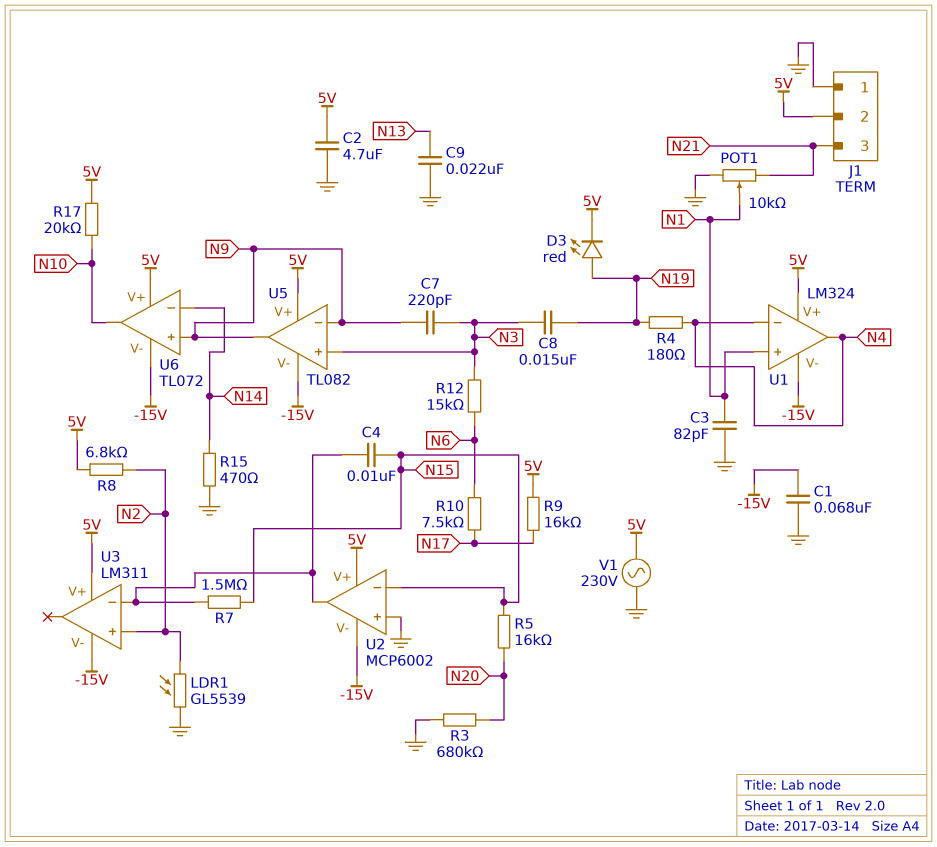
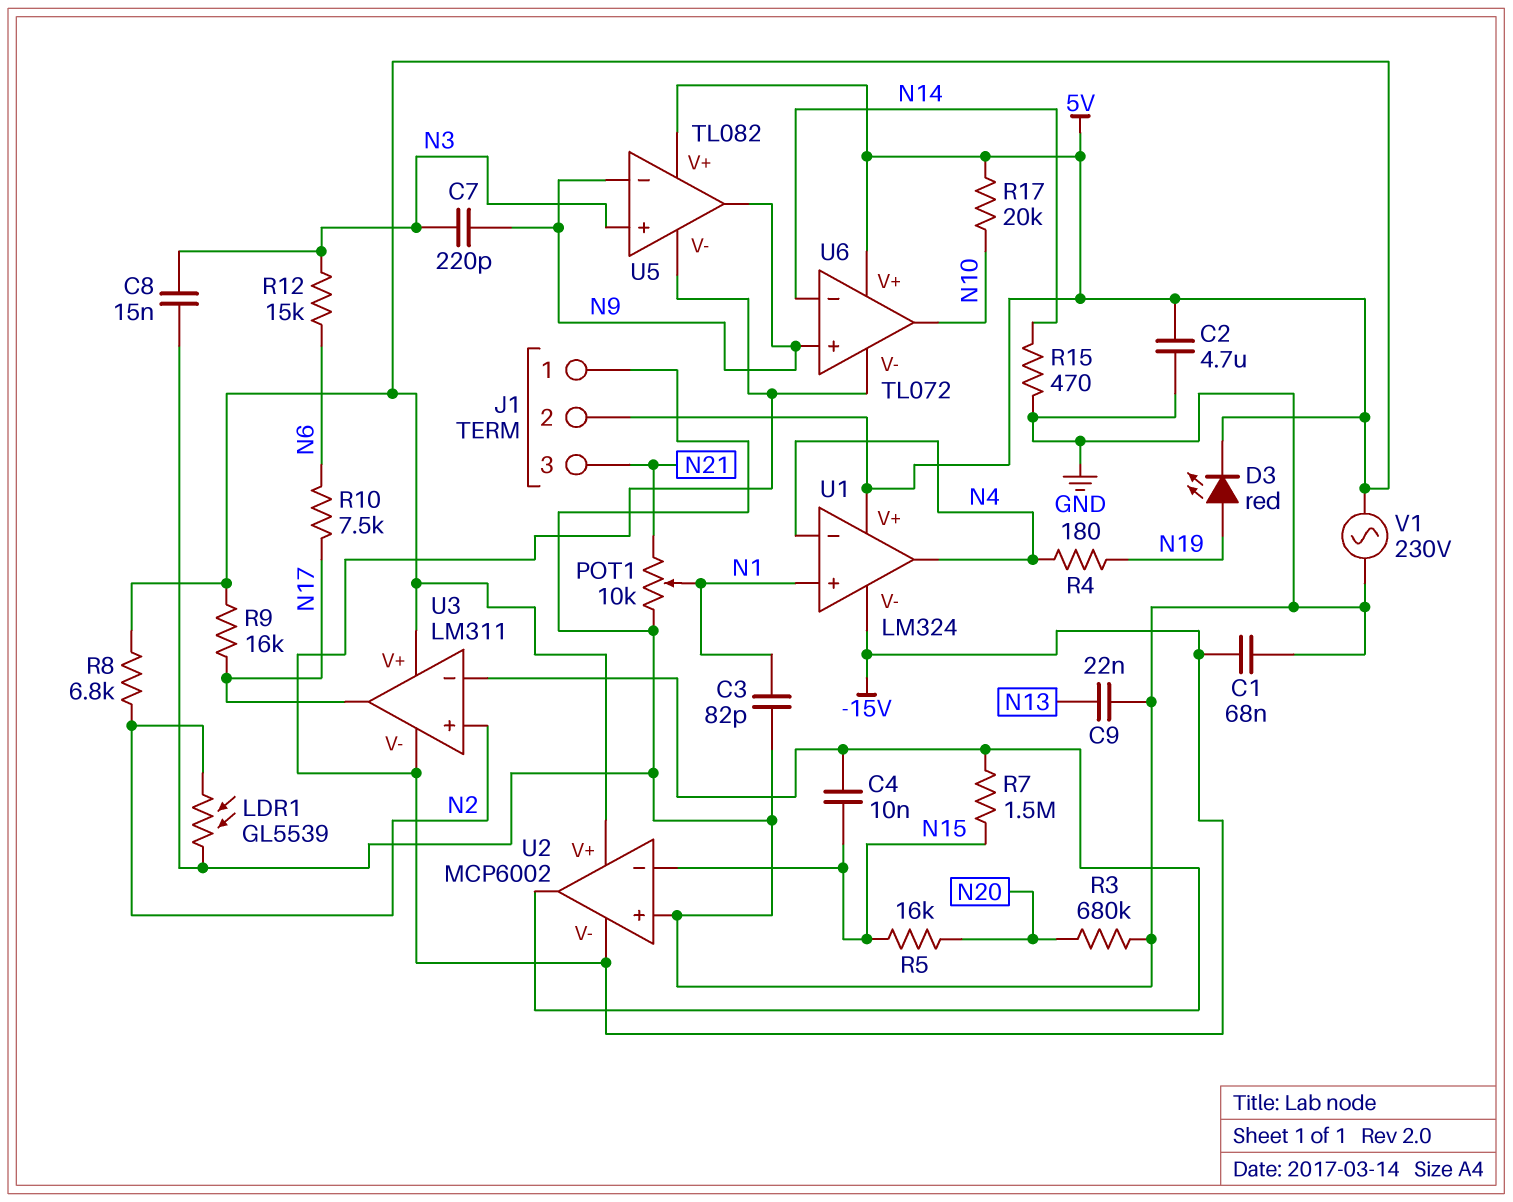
C8: 15nF (N3, N19) -> 15nF (GND, N3)
U3 pin out: none -> N17

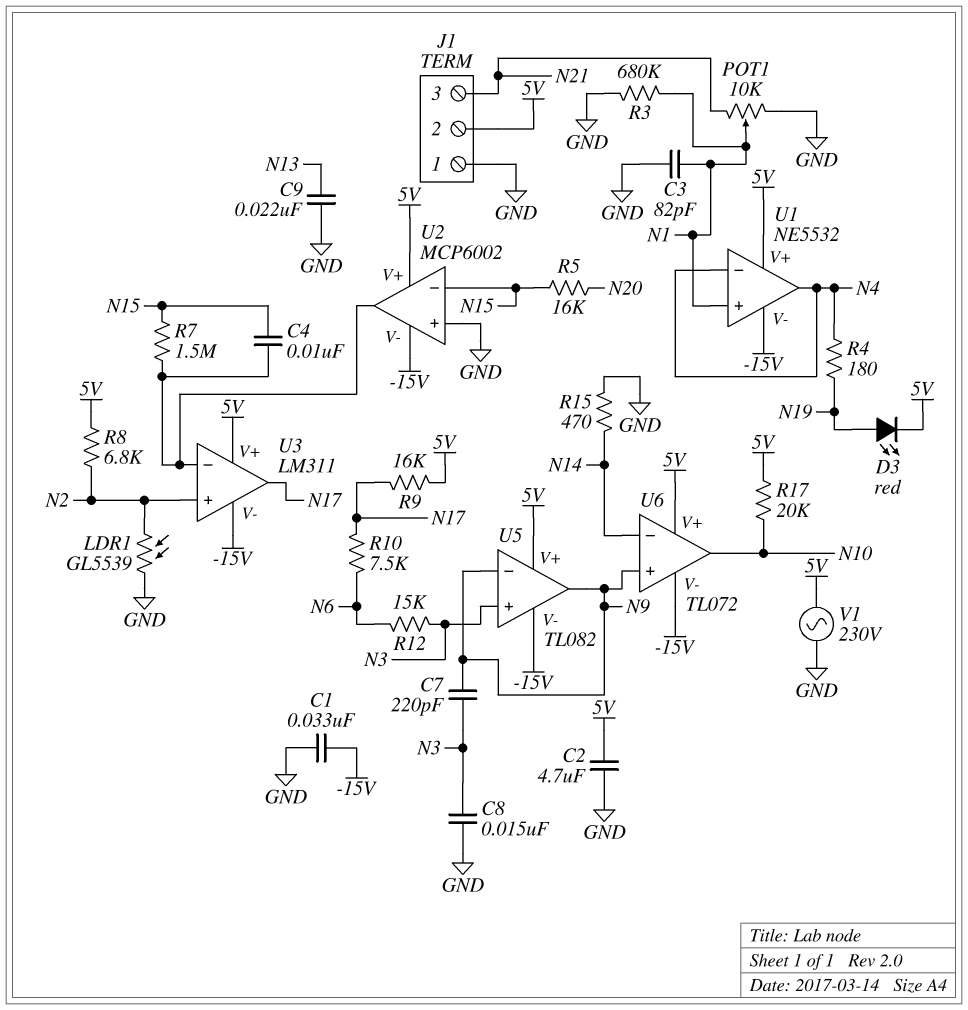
C1: 68nF (-15V, GND) -> 33nF (-15V, GND)
R3: 680k (GND, N20) -> 680k (GND, N1)
U1: LM324 -> NE5532

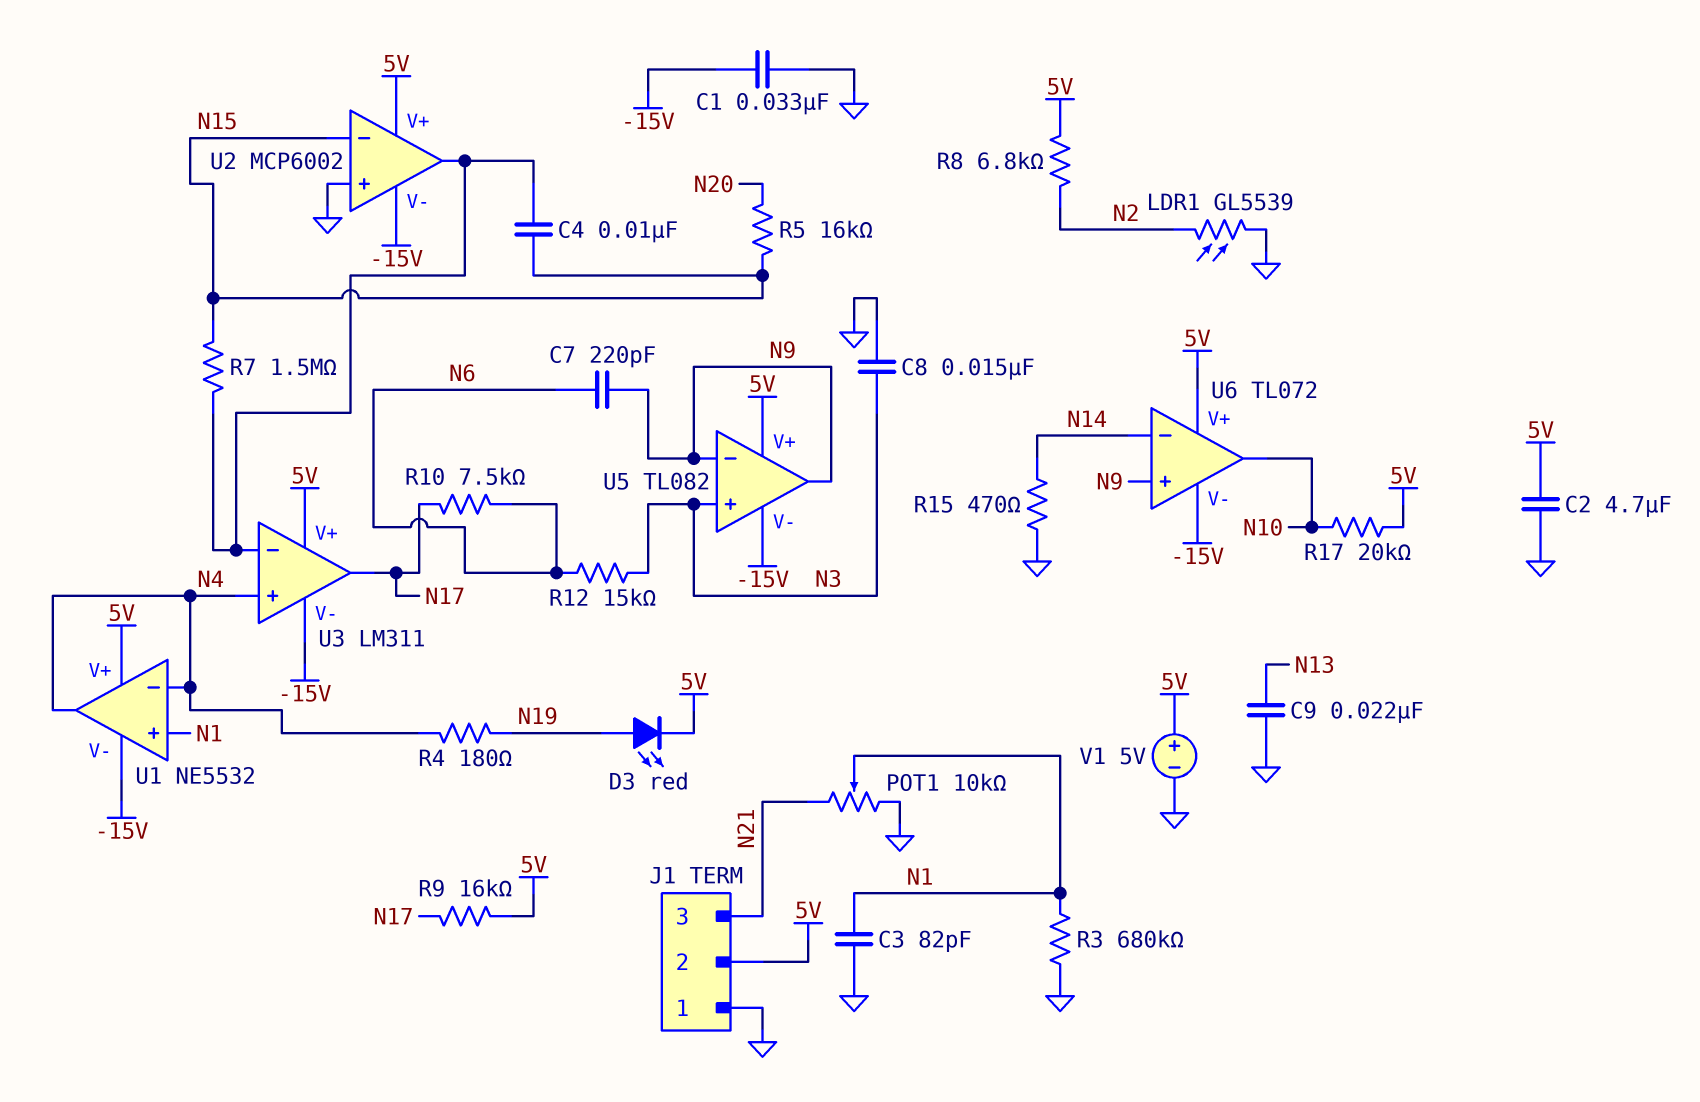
C7: 220pF (N3, N9) -> 220pF (N6, N9)
U3 pin in+: N2 -> N4
V1: AC 230V (5V, GND) -> 5V (plus 5V, minus GND)

